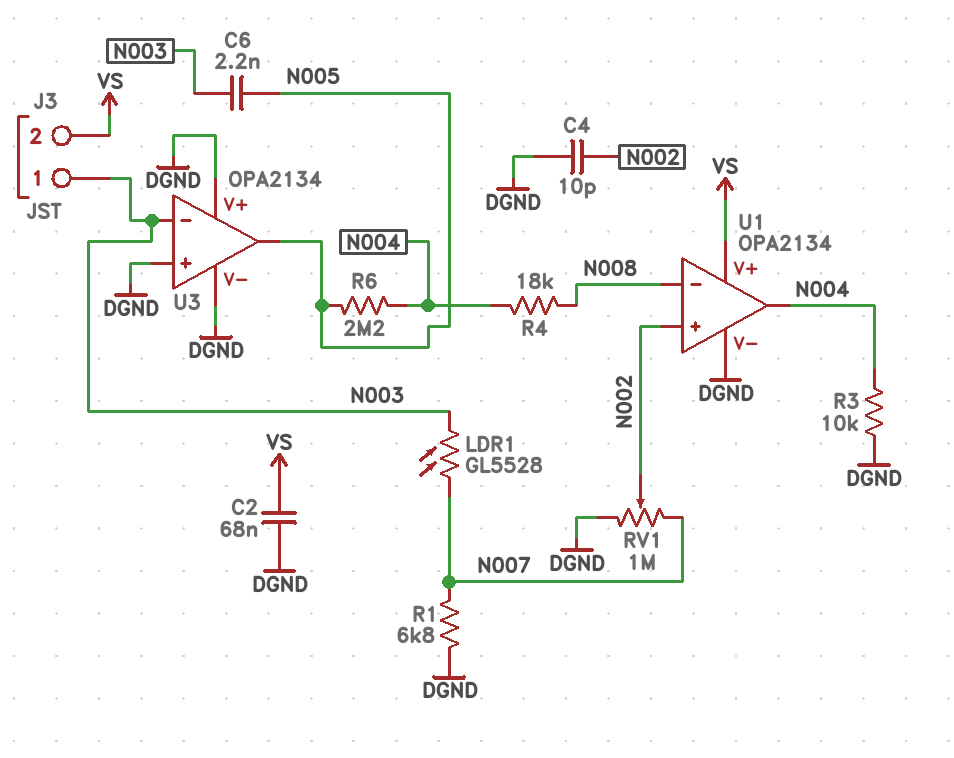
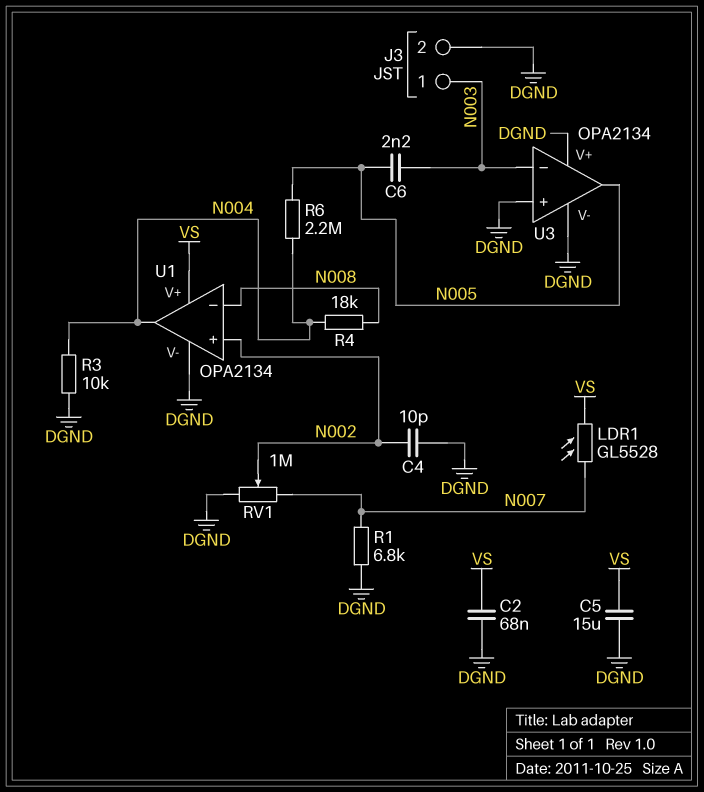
C5: none -> 15uF (DGND, VS)
J3 pin 2: VS -> DGND
LDR1: GL5528 (N003, N007) -> GL5528 (N007, VS)

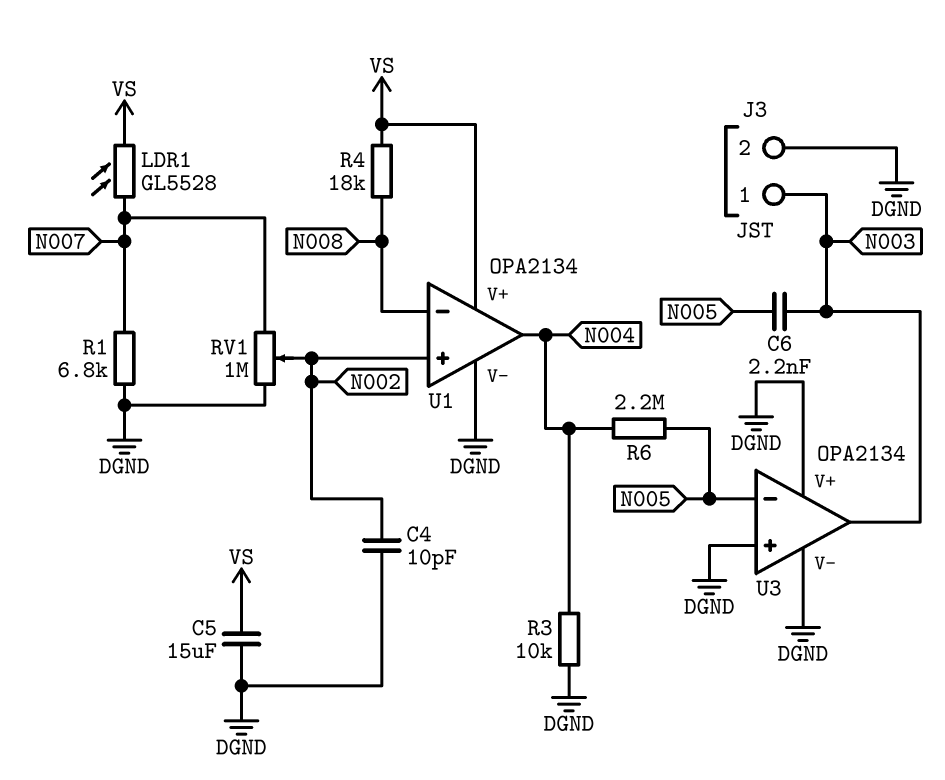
C2: 68nF (DGND, VS) -> none
R4: 18k (N004, N008) -> 18k (N008, VS)
U3 pin in-: N003 -> N005
U3 pin out: N005 -> N003

